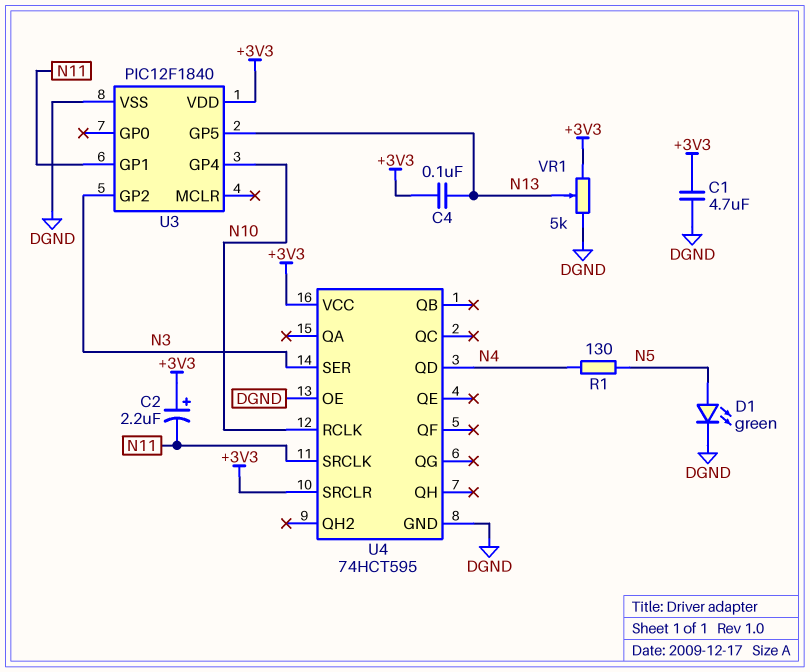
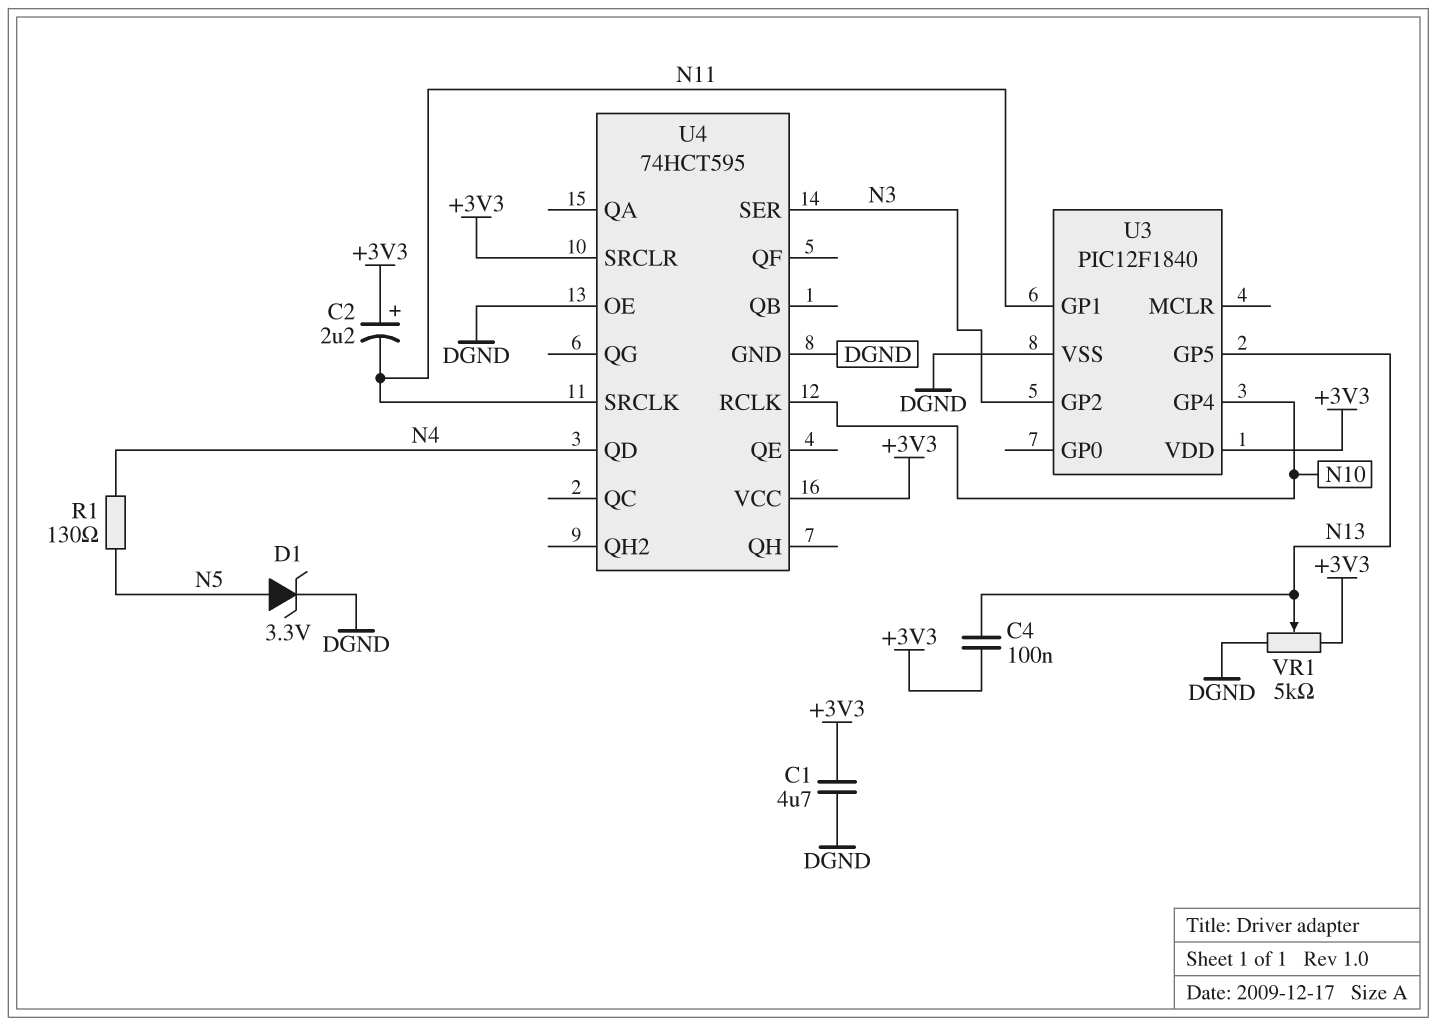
D1: LED green (A N5, K DGND) -> zener 3.3V (A N5, K DGND)

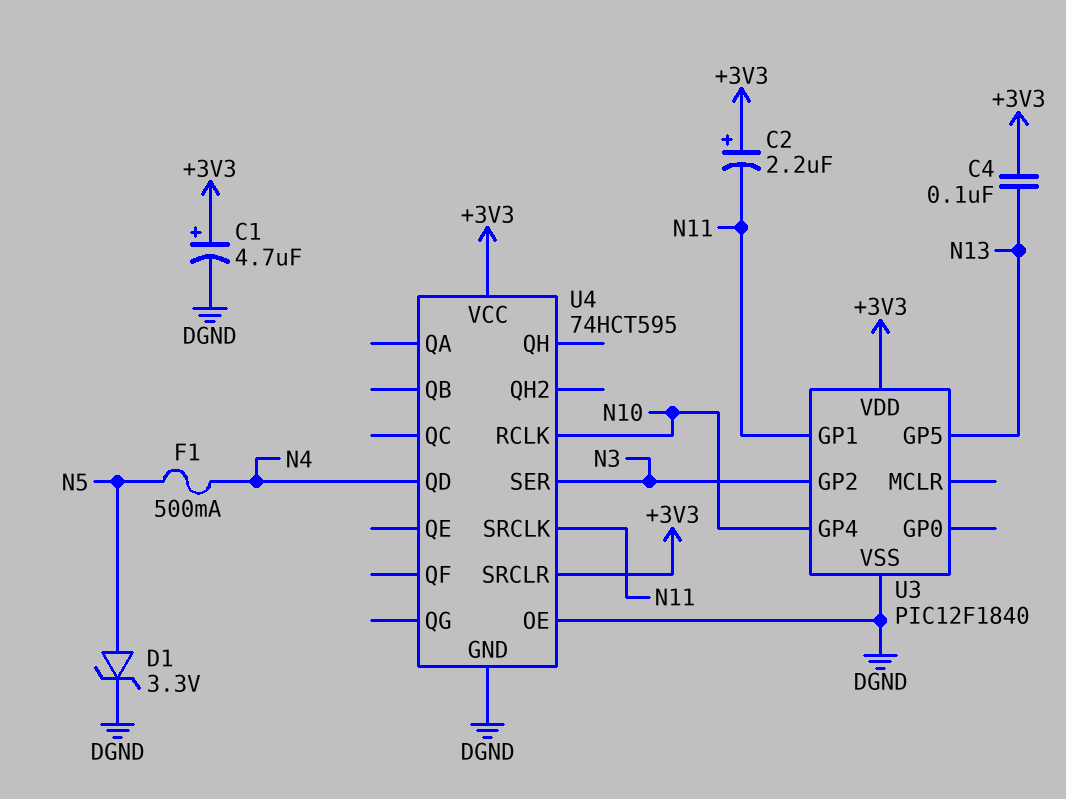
C1: 4.7uF (+3V3, DGND) -> 4.7uF (plus +3V3, minus DGND)
F1: none -> 500mA (N4, N5)
R1: 130 (N4, N5) -> none
VR1: 5k (+3V3, DGND, wiper N13) -> none

